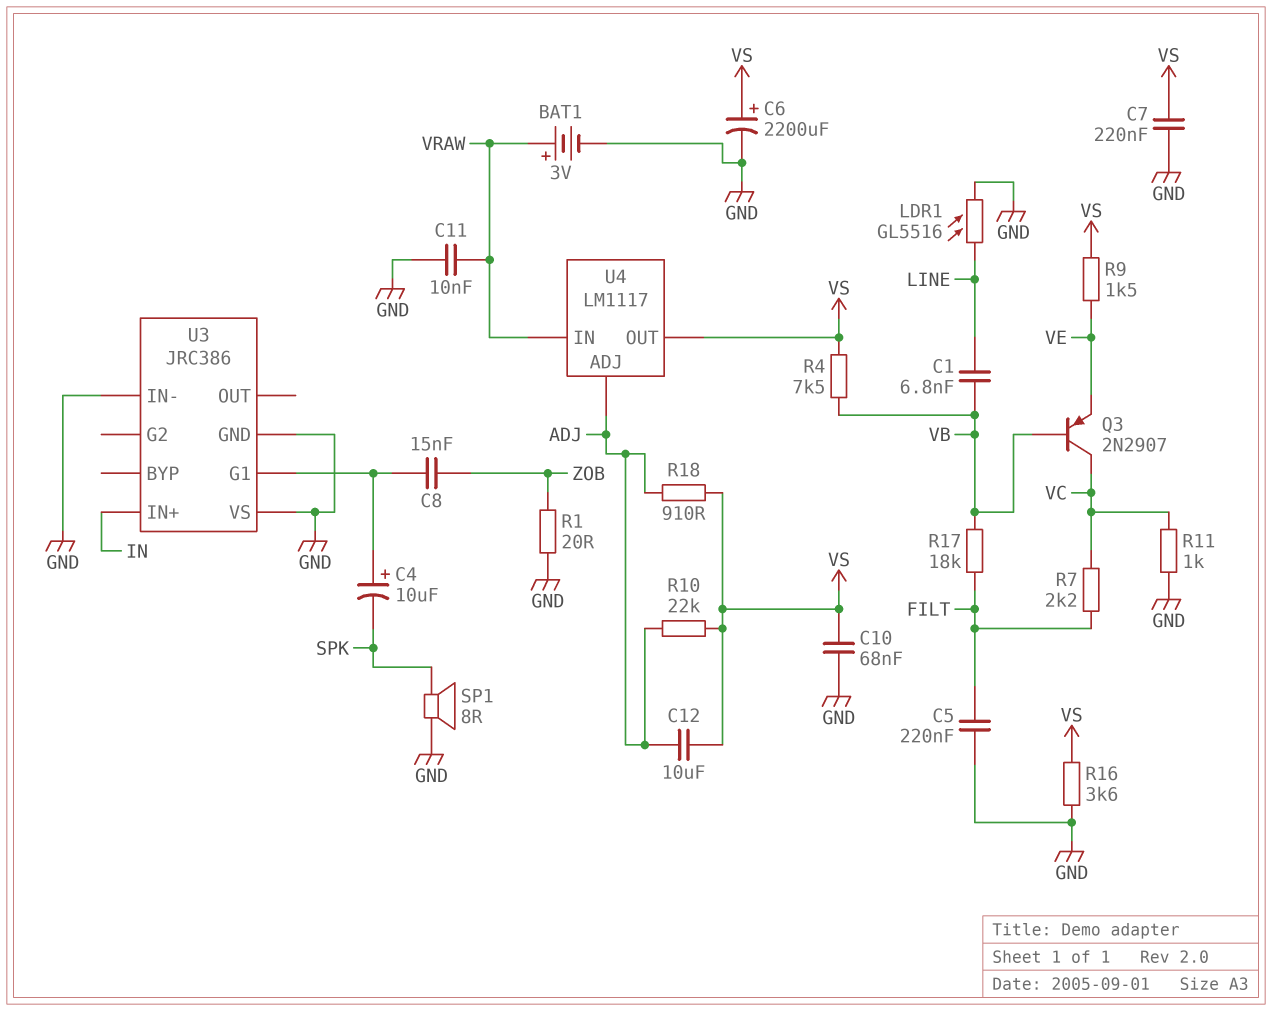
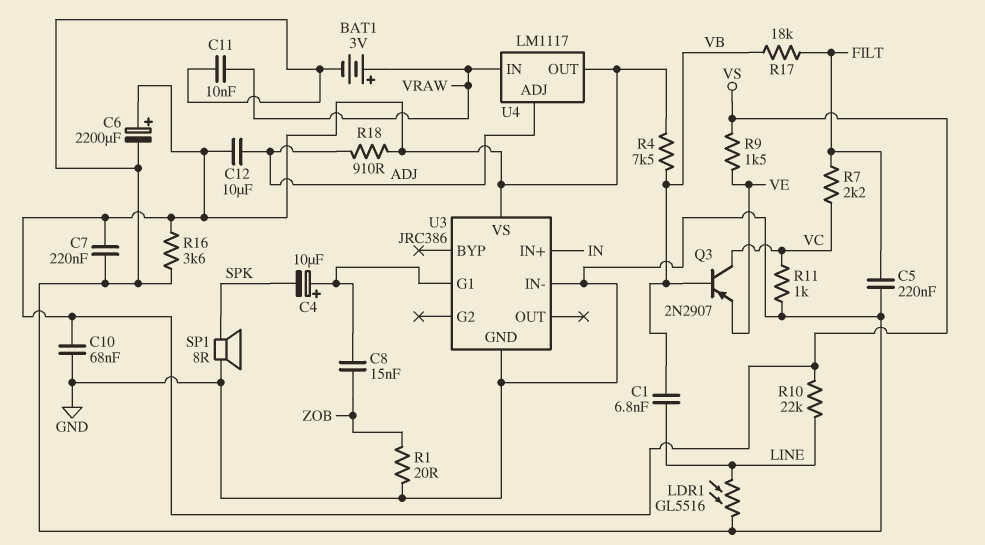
R10: 22k (ADJ, VS) -> 22k (LINE, VS)
U3 pin VS: GND -> VS

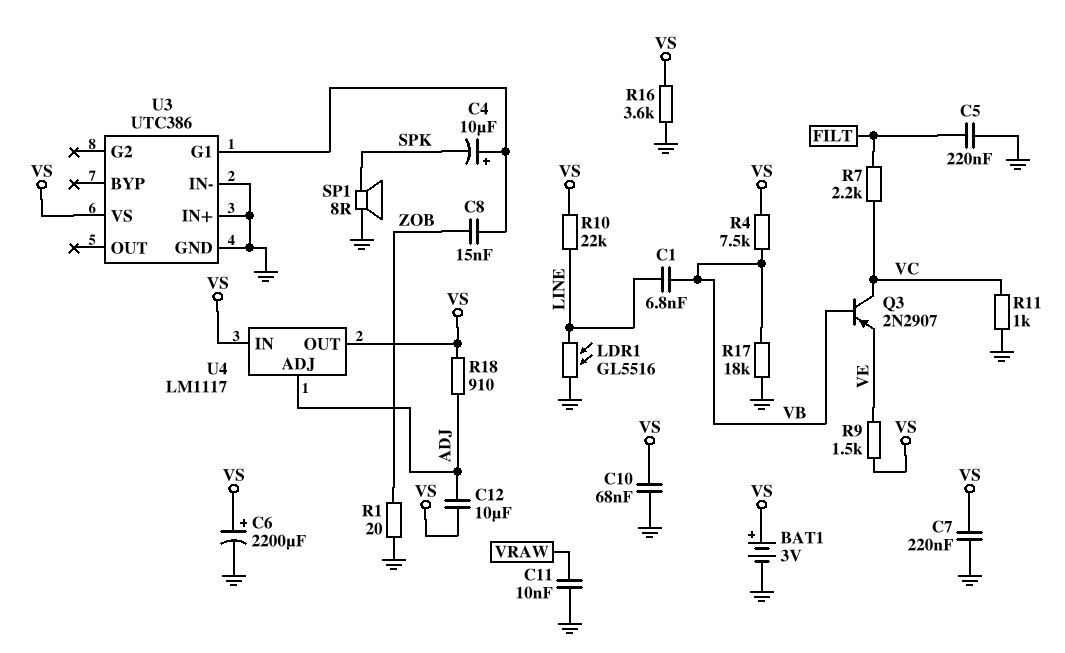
BAT1: 3V (plus VRAW, minus GND) -> 3V (plus VS, minus GND)
R17: 18k (FILT, VB) -> 18k (GND, VB)
U3: JRC386 -> UTC386
U3 pin IN+: IN -> GND
U4 pin IN: VRAW -> VS

